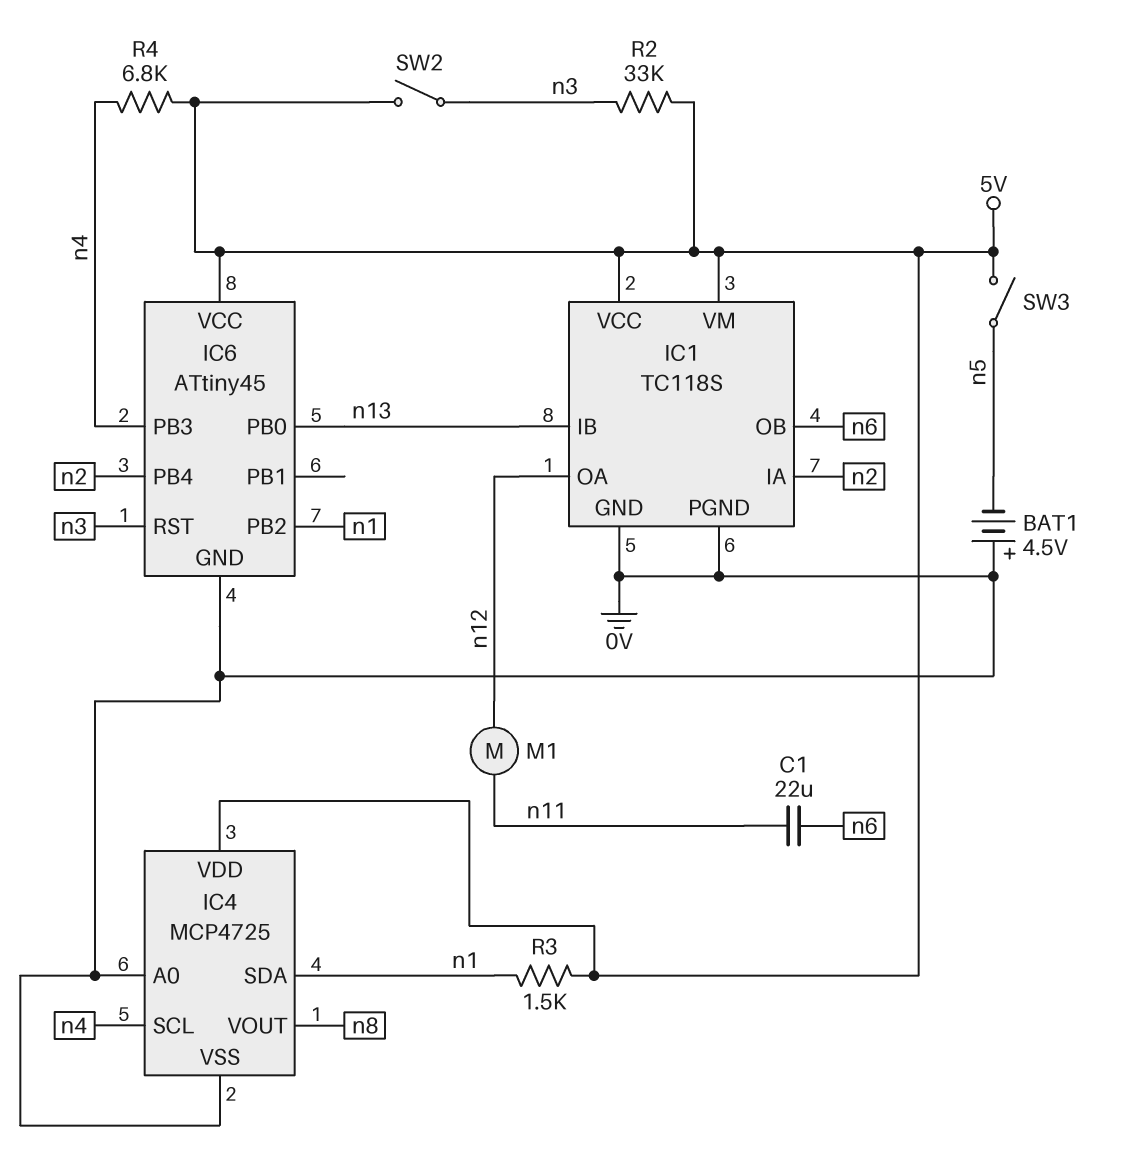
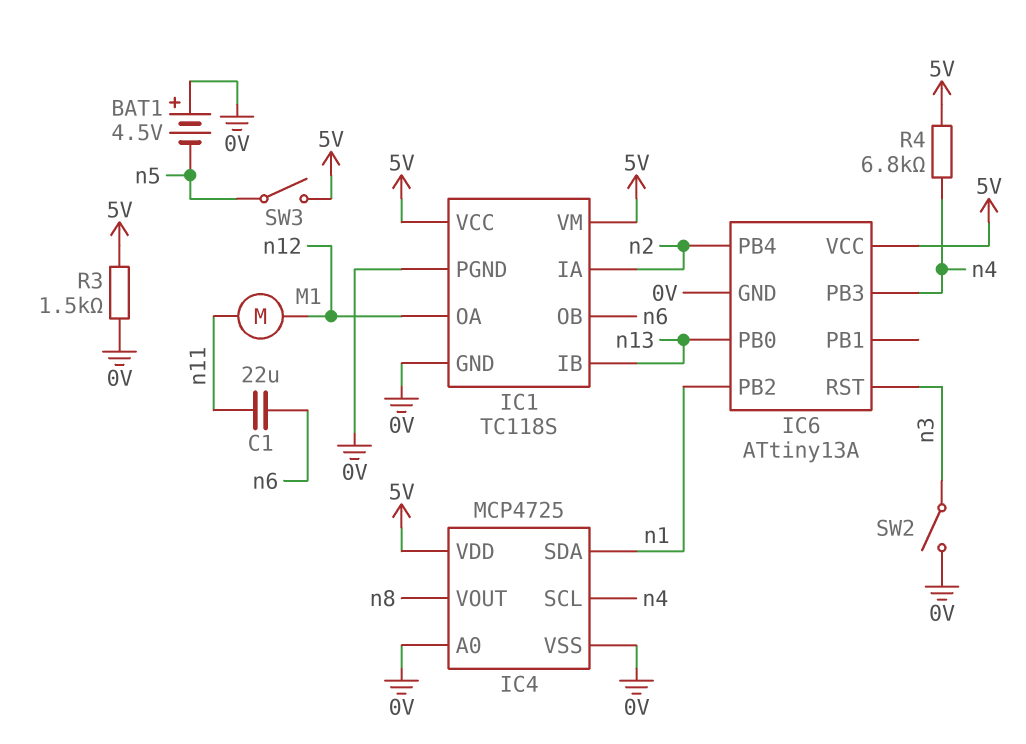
IC6: ATtiny45 -> ATtiny13A
R2: 33k (5V, n3) -> none
R3: 1.5k (5V, n1) -> 1.5k (0V, 5V)
SW2: switch (5V, n3) -> switch (0V, n3)

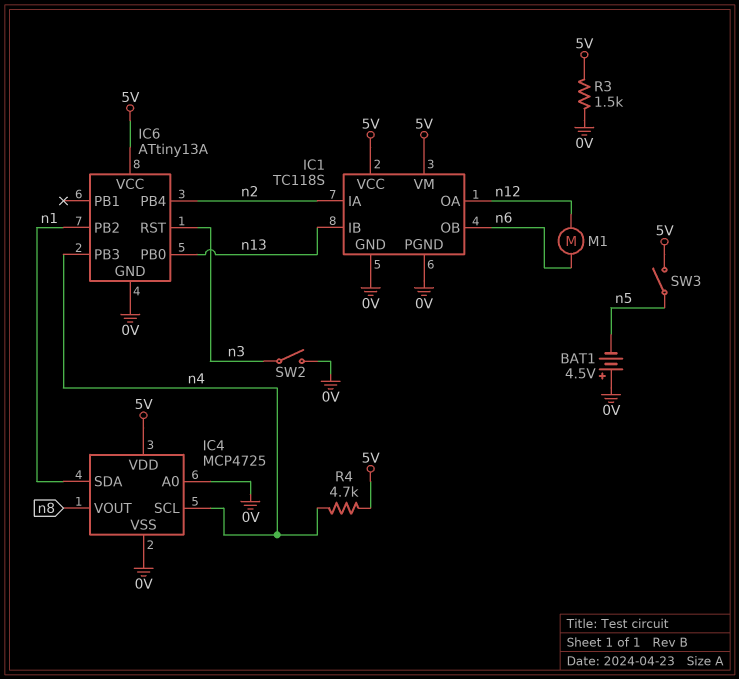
C1: 22uF (n6, n11) -> none
M1: motor (n11, n12) -> motor (n6, n12)
R4: 6.8k (5V, n4) -> 4.7k (5V, n4)

